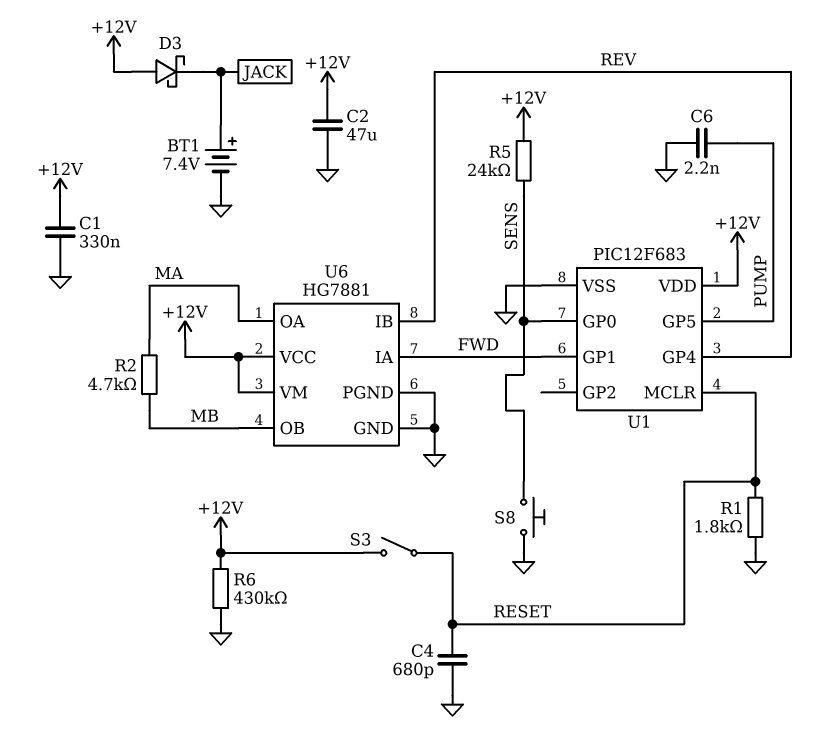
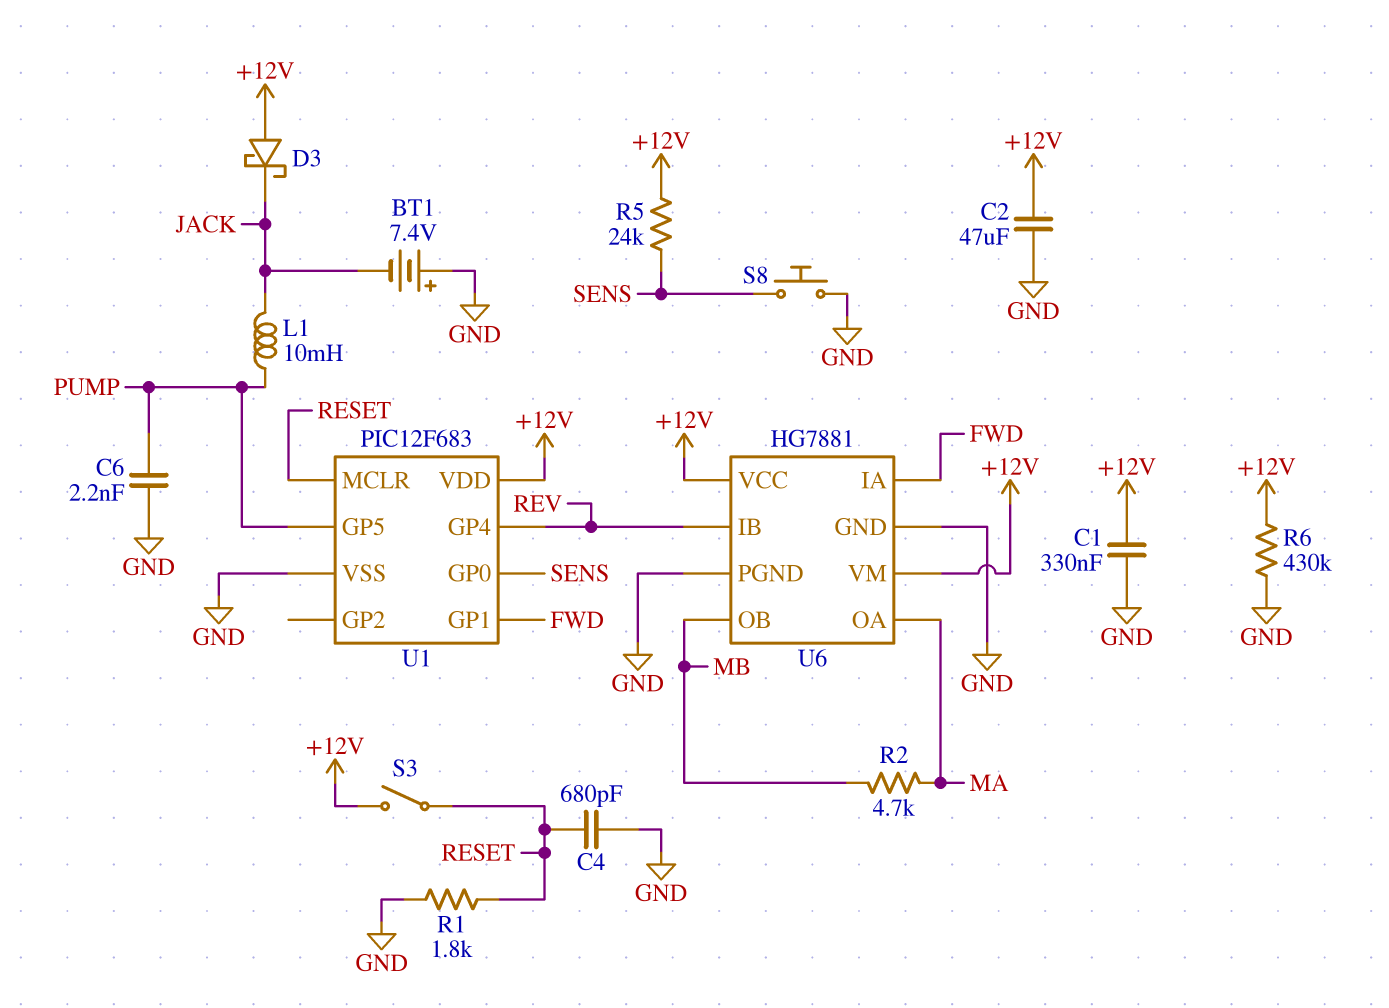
BT1: 7.4V (plus JACK, minus GND) -> 7.4V (plus GND, minus JACK)
L1: none -> 10mH (JACK, PUMP)

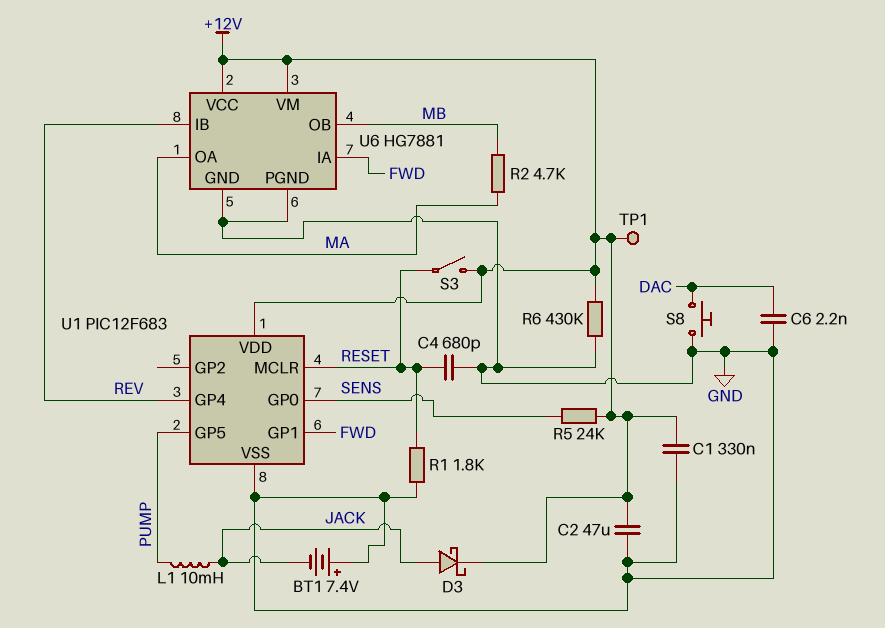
C6: 2.2nF (GND, PUMP) -> 2.2nF (DAC, GND)
D3: schottky (A +12V, K JACK) -> schottky (A JACK, K +12V)
S8: button (GND, SENS) -> button (DAC, GND)
TP1: none -> test point (+12V)

